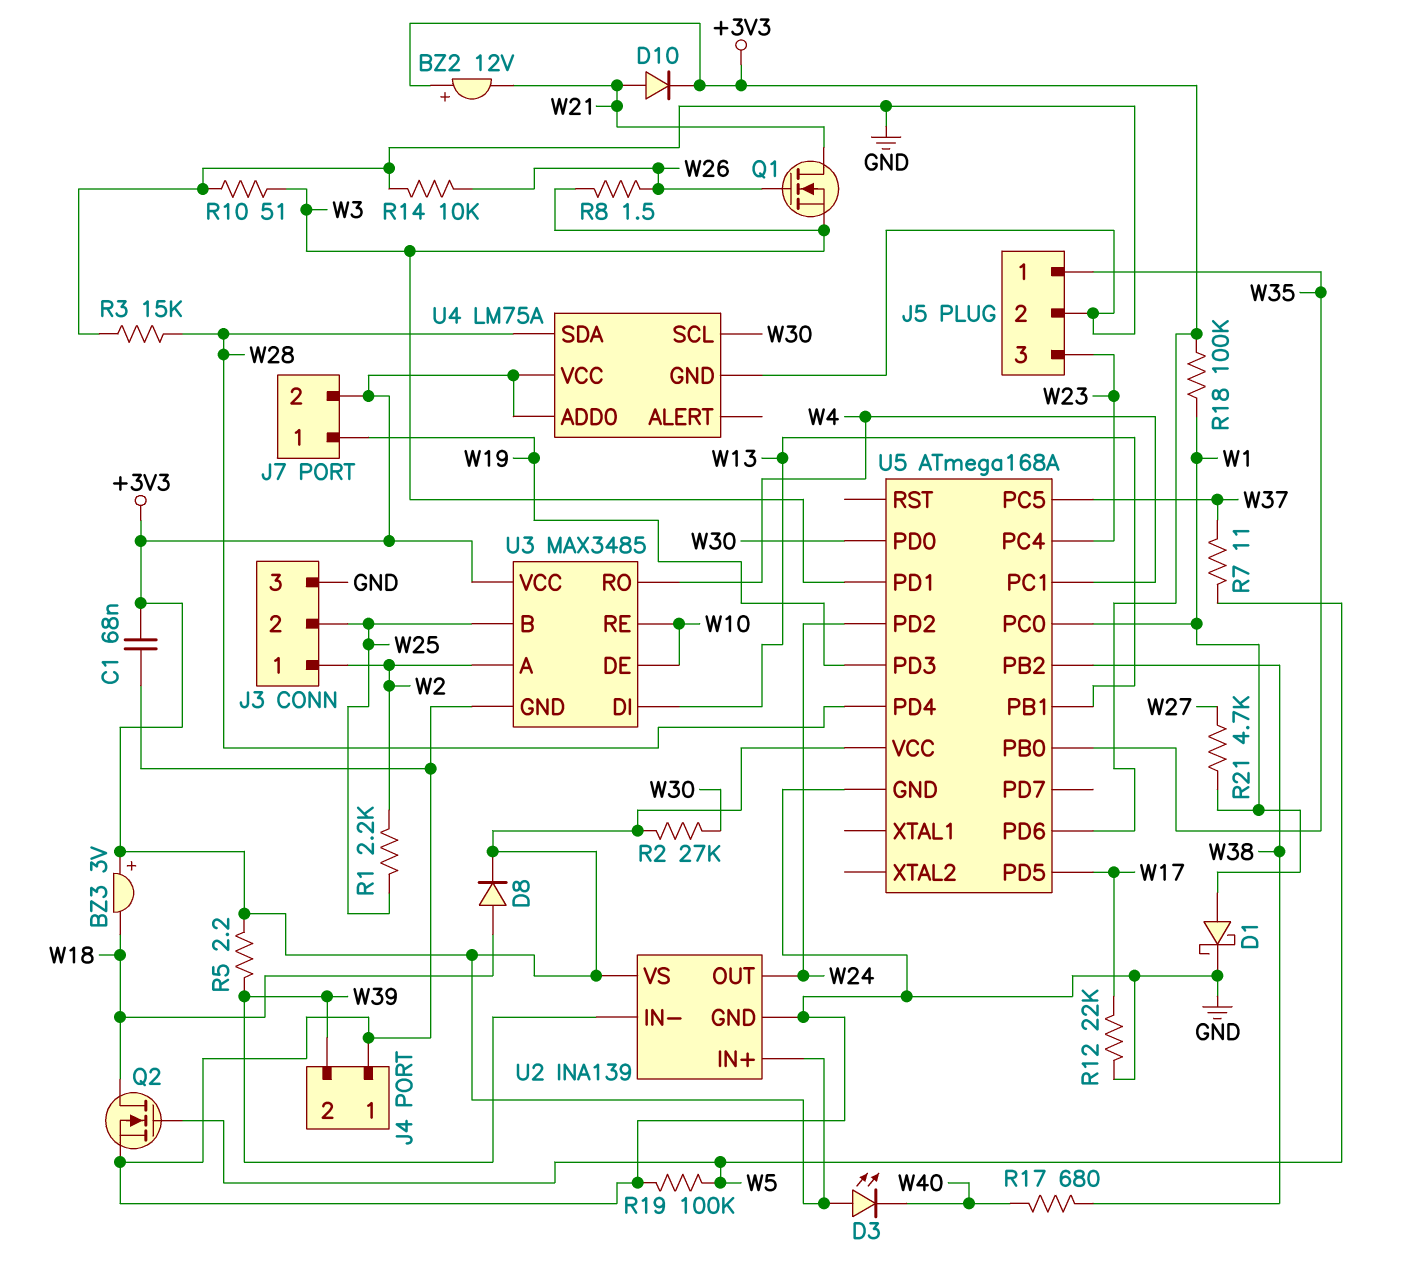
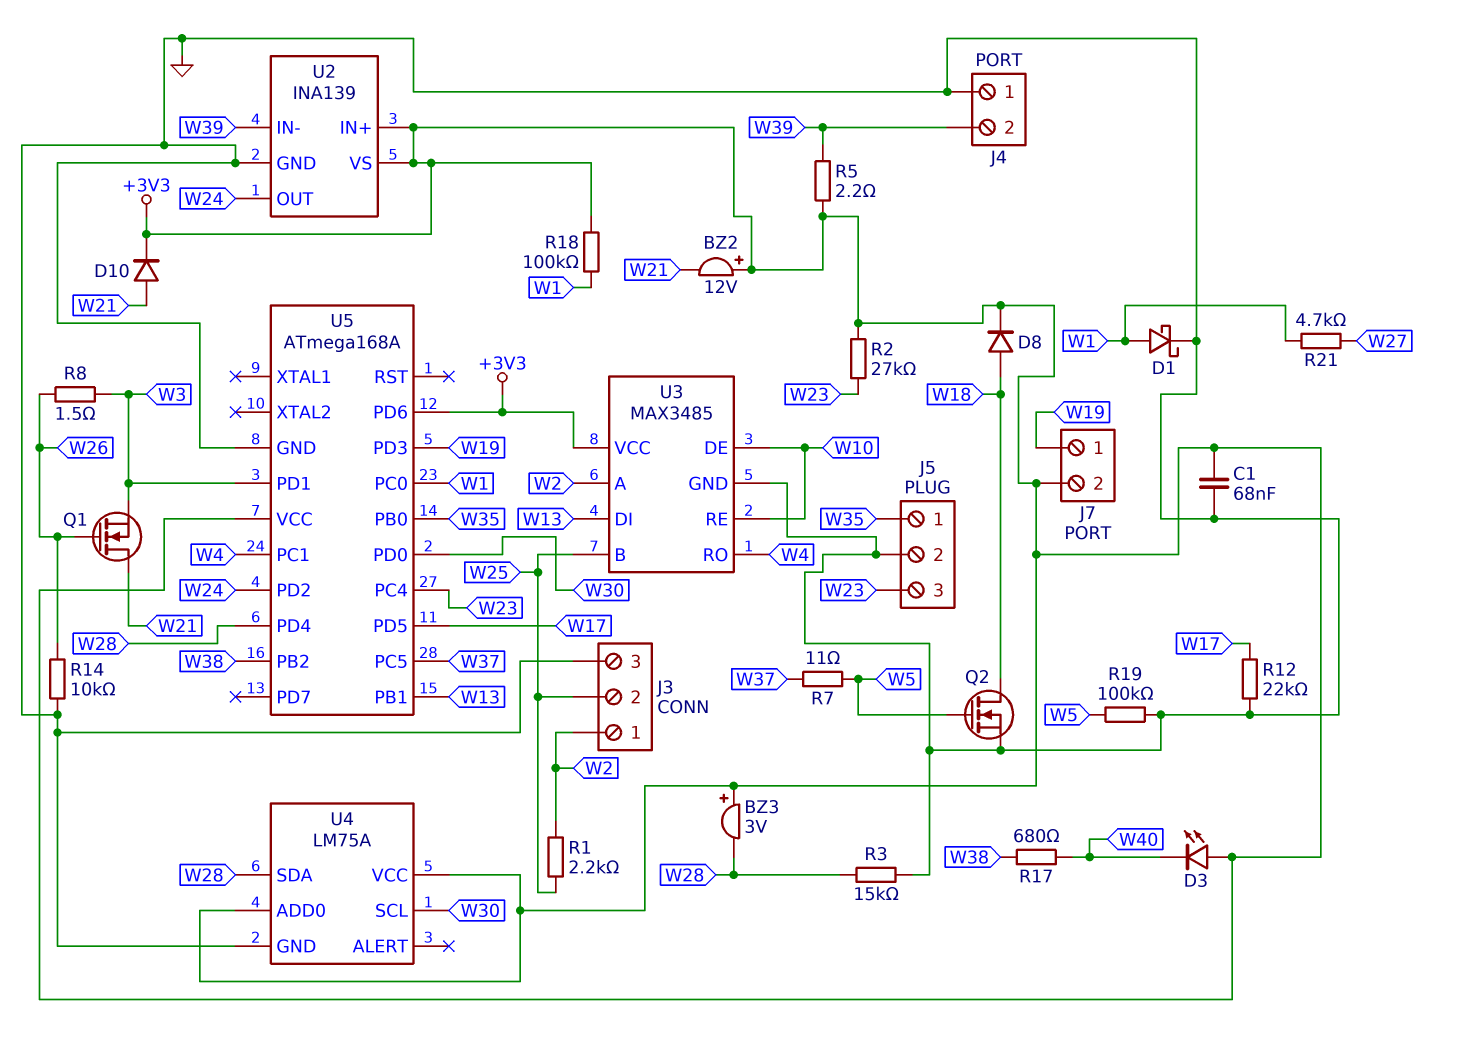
BZ3: buzzer 3V (plus +3V3, minus W18) -> buzzer 3V (plus +3V3, minus W28)
R2: 27k (+3V3, W30) -> 27k (+3V3, W23)
R10: 51 (GND, W3) -> none

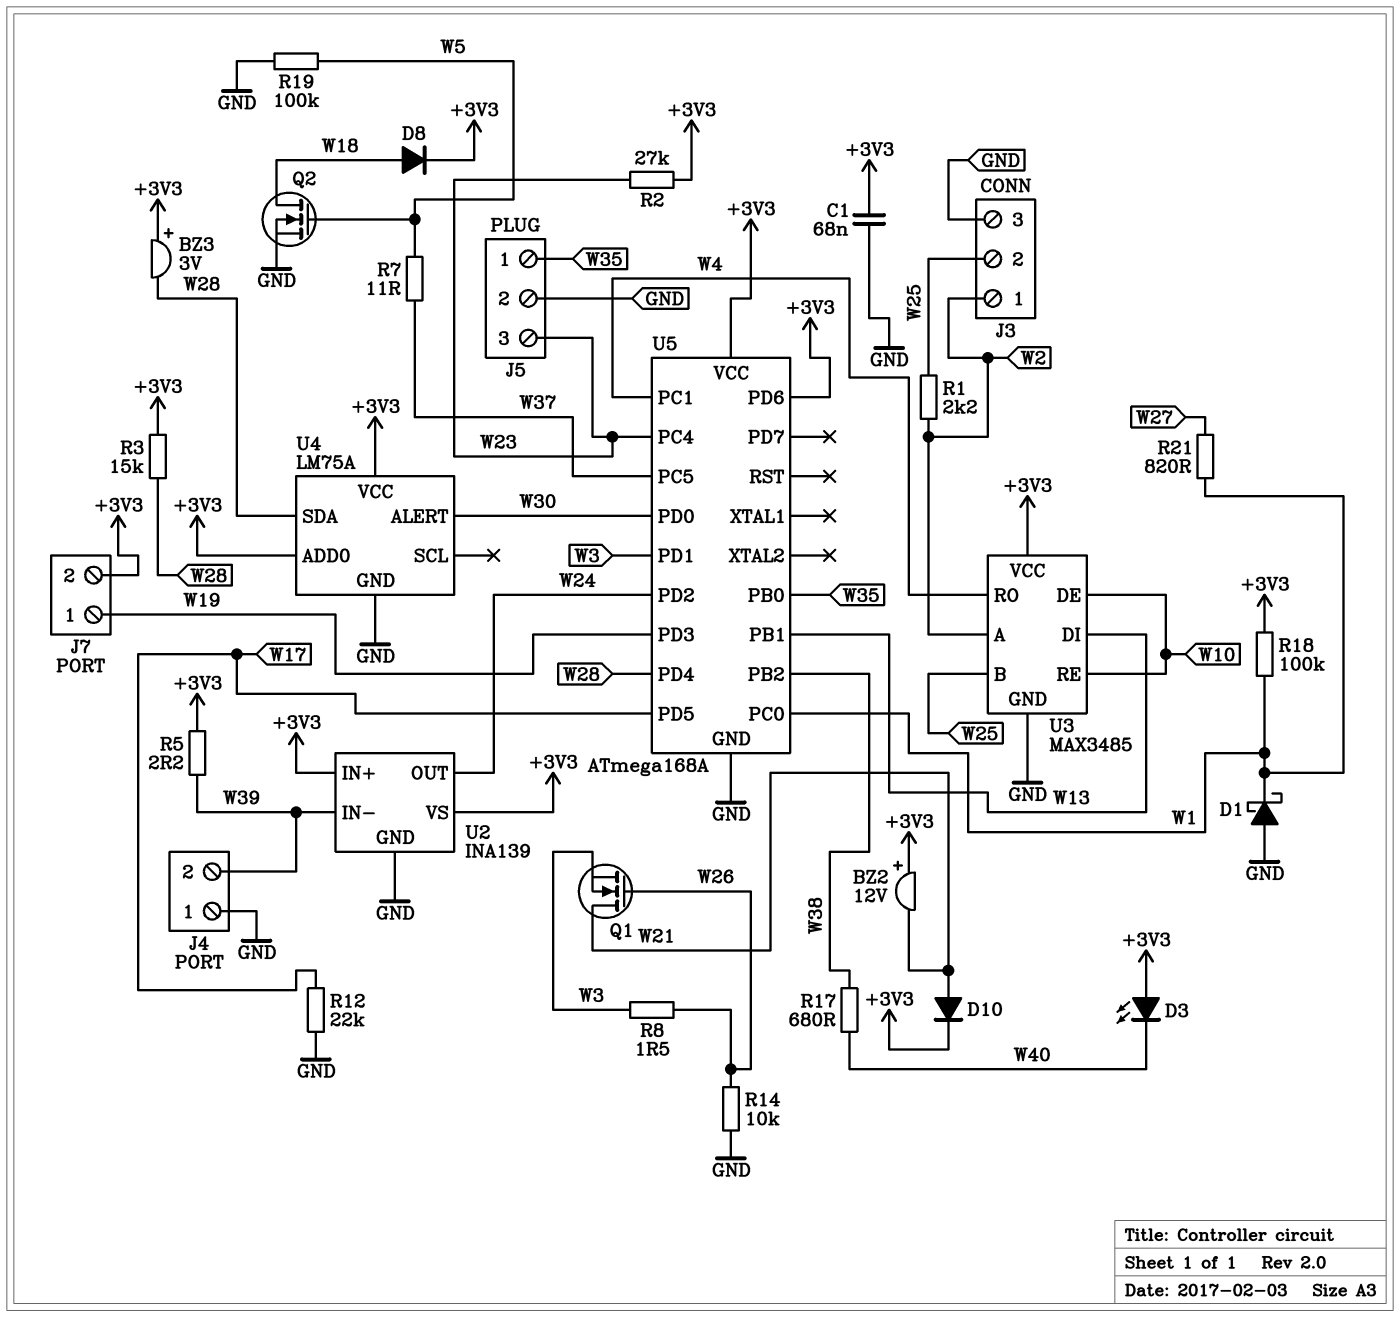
D1: schottky (A W1, K GND) -> schottky (A GND, K W1)
R3: 15k (GND, W28) -> 15k (+3V3, W28)
R21: 4.7k (W1, W27) -> 820 (W1, W27)
U4 pin ALERT: none -> W30
U4 pin SCL: W30 -> none

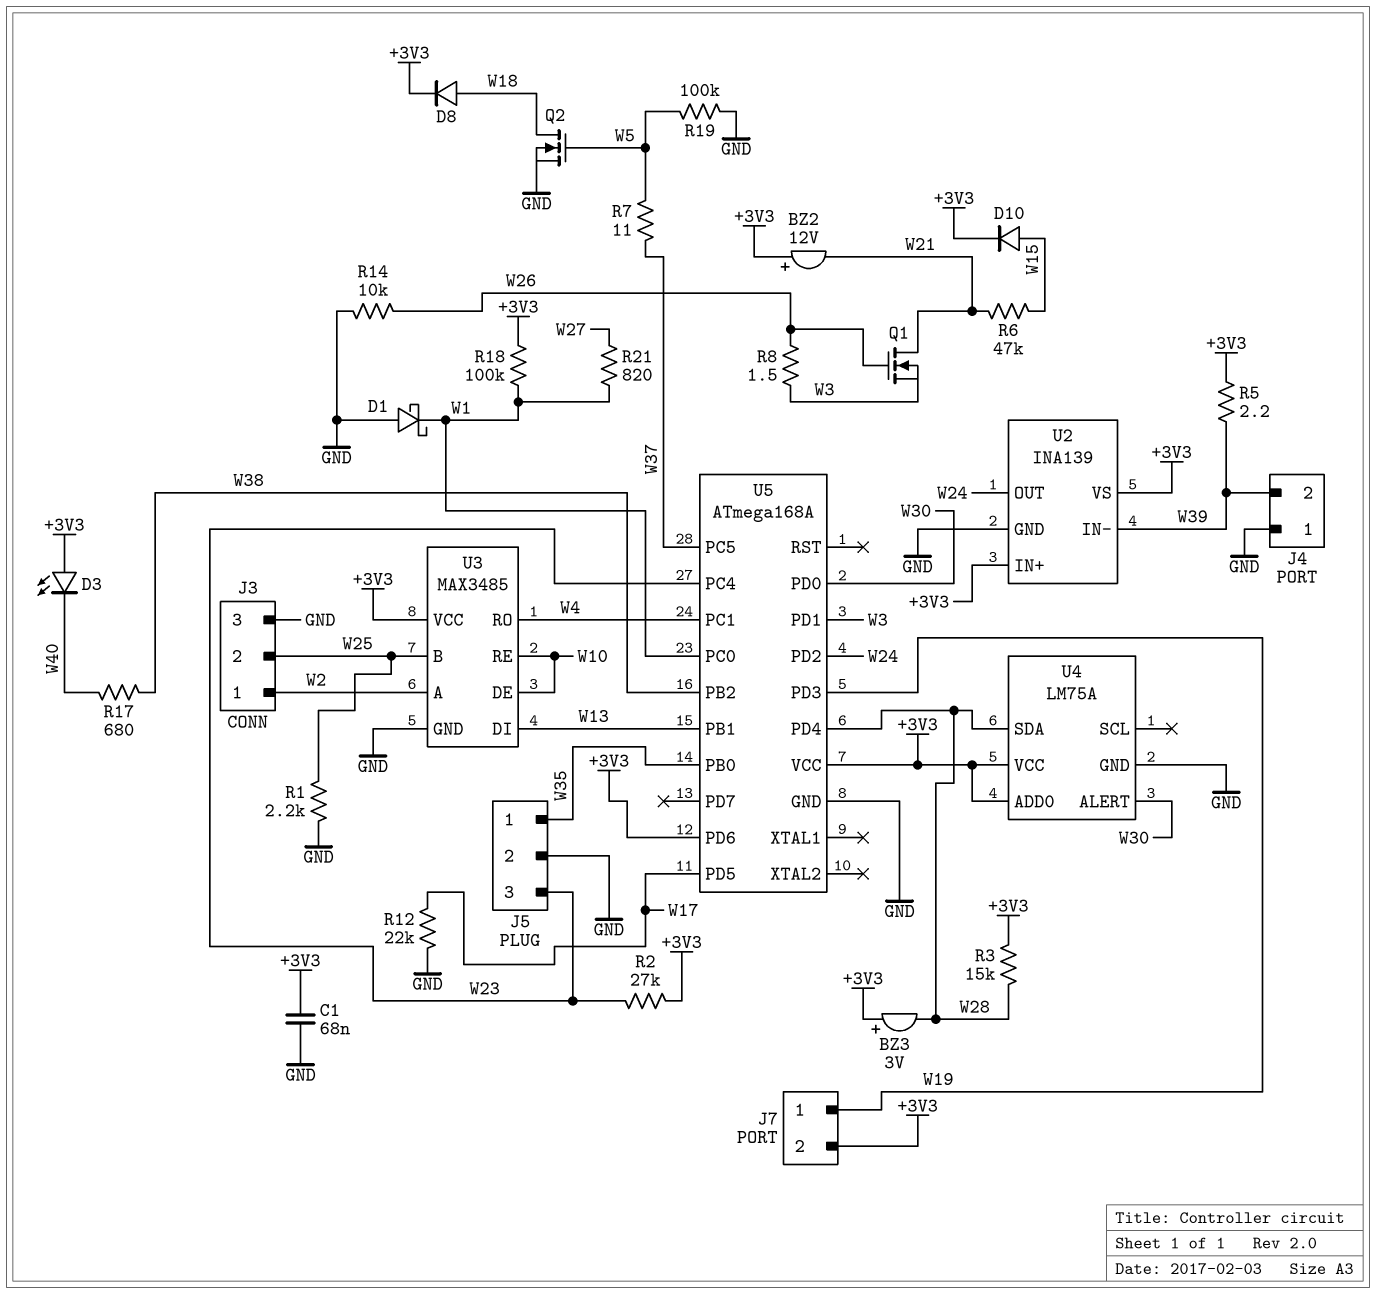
D10: diode (A W21, K +3V3) -> diode (A W15, K +3V3)
R1: 2.2k (W2, W25) -> 2.2k (GND, W25)
R6: none -> 47k (W15, W21)

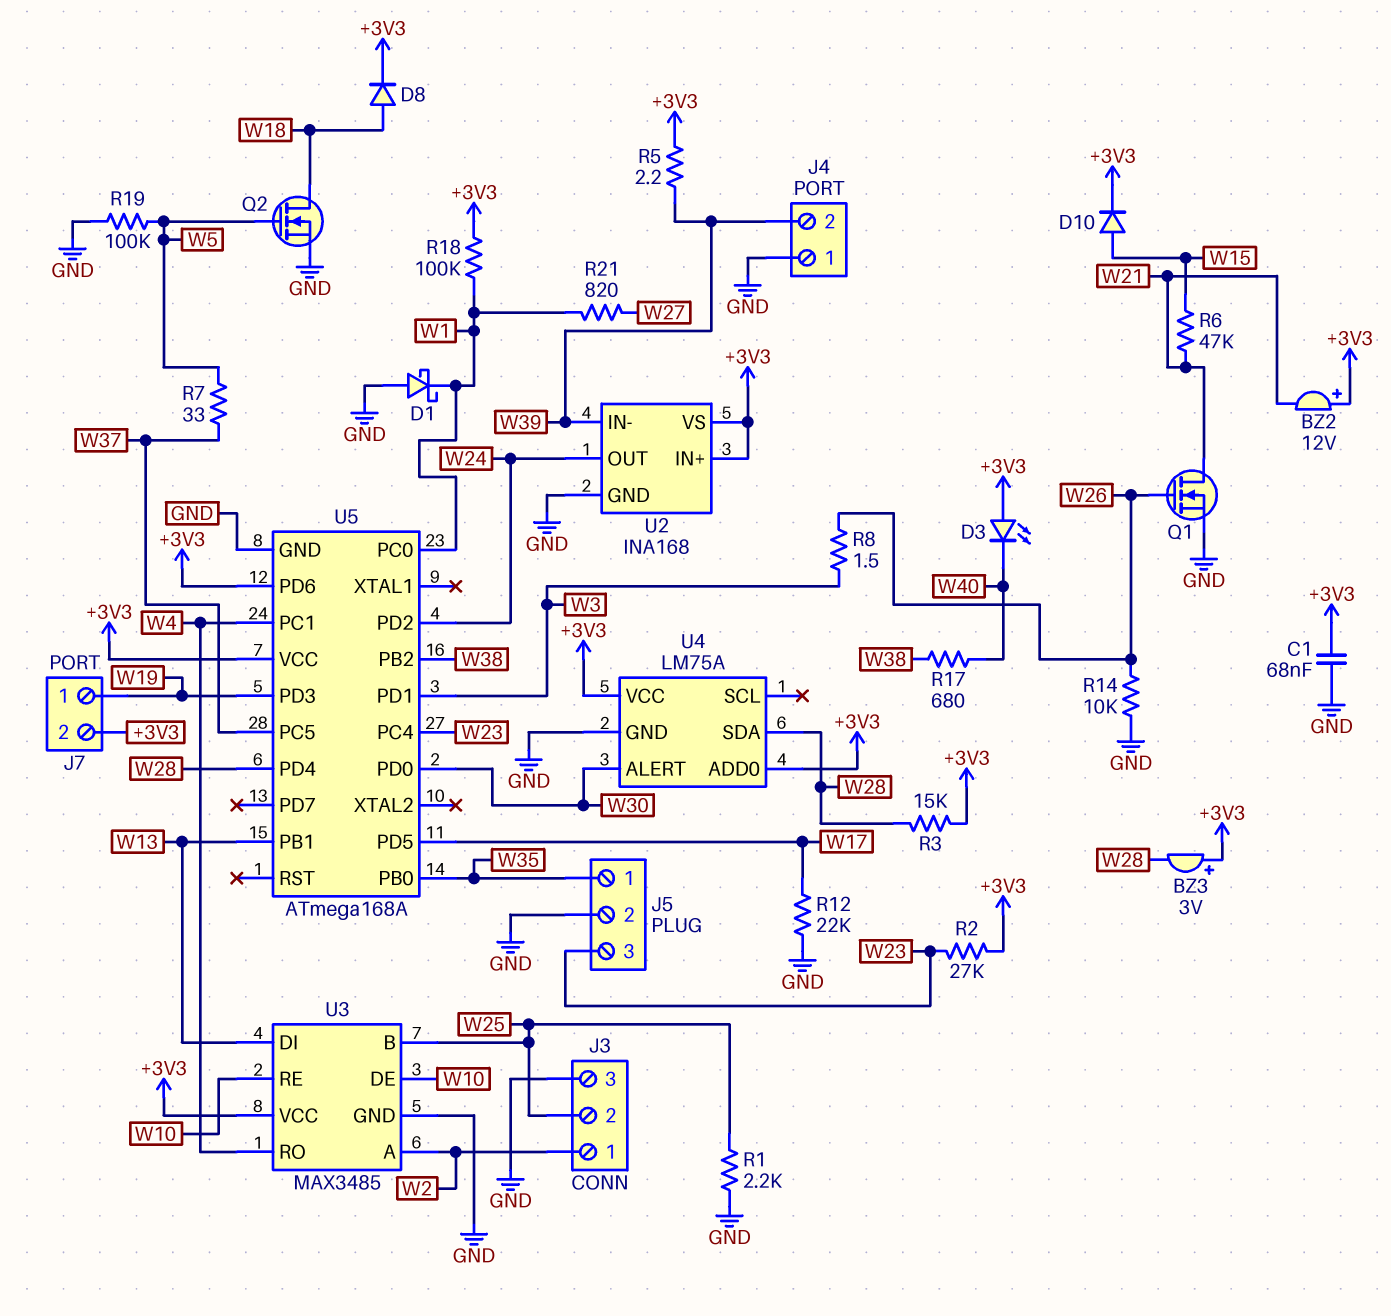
Q1: NMOS (G W26, D W21, S W3) -> NMOS (G W26, D W21, S GND)
R7: 11 (W5, W37) -> 33 (W5, W37)
U2: INA139 -> INA168

